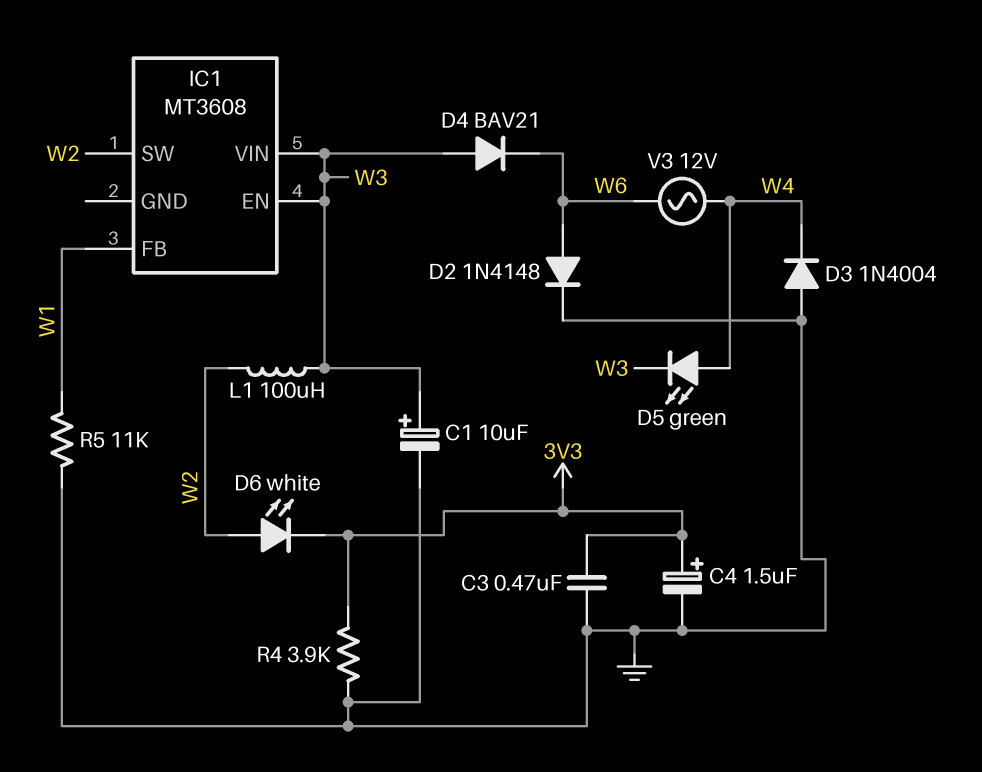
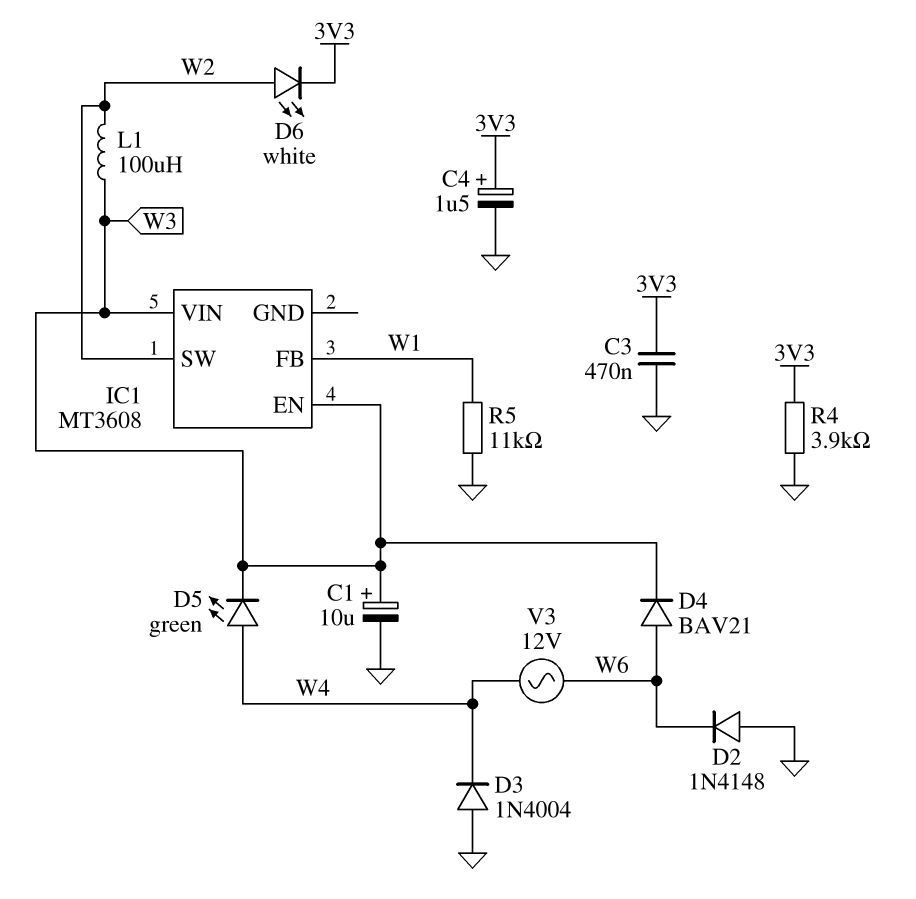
D2: diode 1N4148 (A W6, K GND) -> diode 1N4148 (A GND, K W6)
D4: diode BAV21 (A W3, K W6) -> diode BAV21 (A W6, K W3)

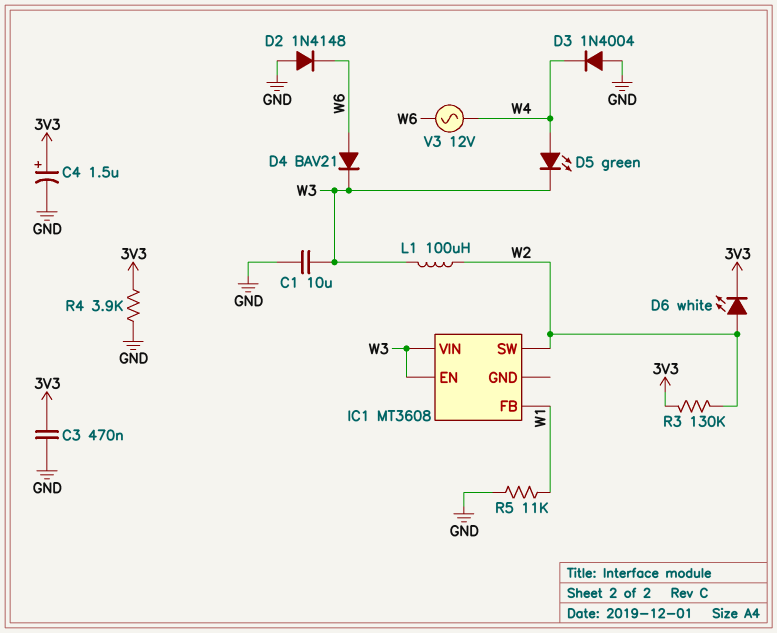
C1: 10uF (plus W3, minus GND) -> 10uF (GND, W3)
R3: none -> 130k (3V3, W2)

